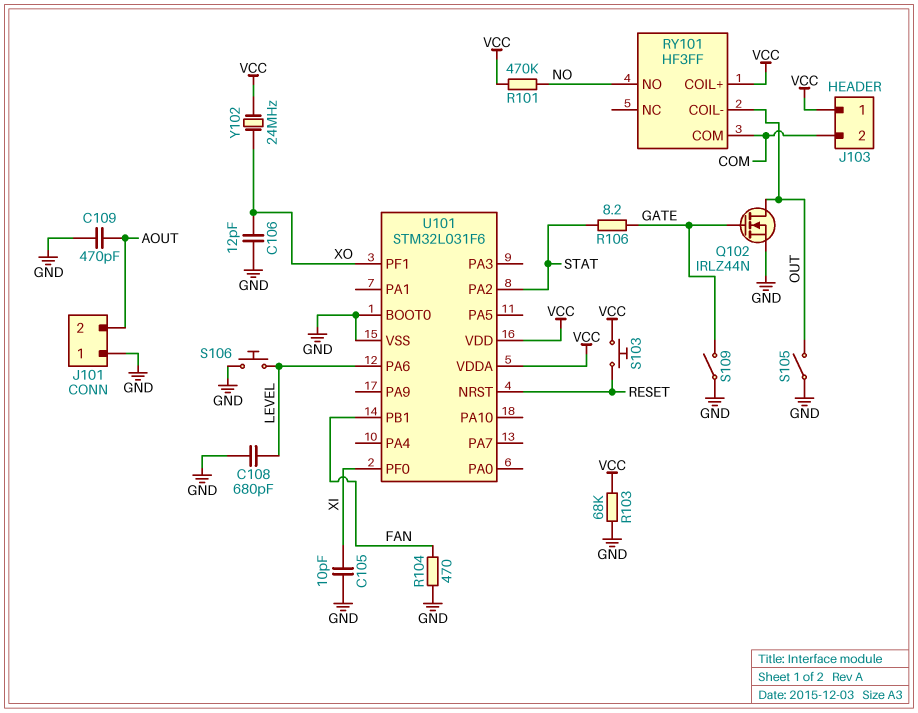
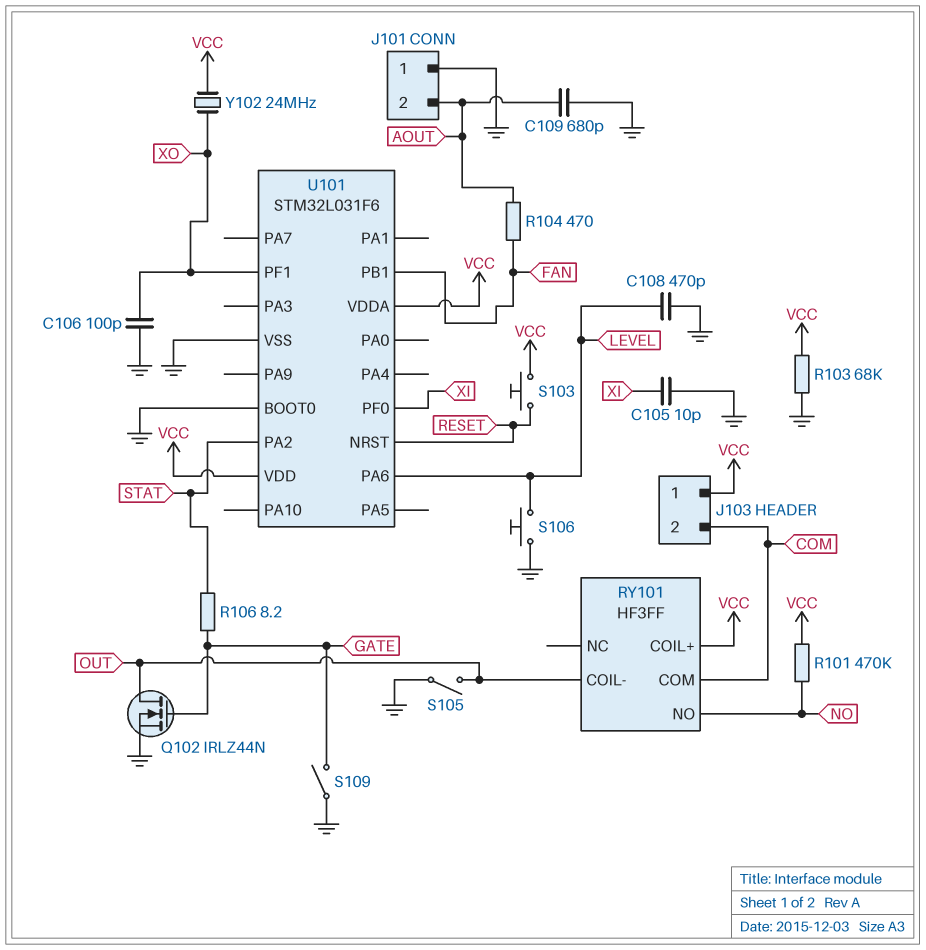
C106: 12pF (GND, XO) -> 100pF (GND, XO)
C108: 680pF (GND, LEVEL) -> 470pF (GND, LEVEL)
C109: 470pF (AOUT, GND) -> 680pF (AOUT, GND)
R104: 470 (FAN, GND) -> 470 (AOUT, FAN)

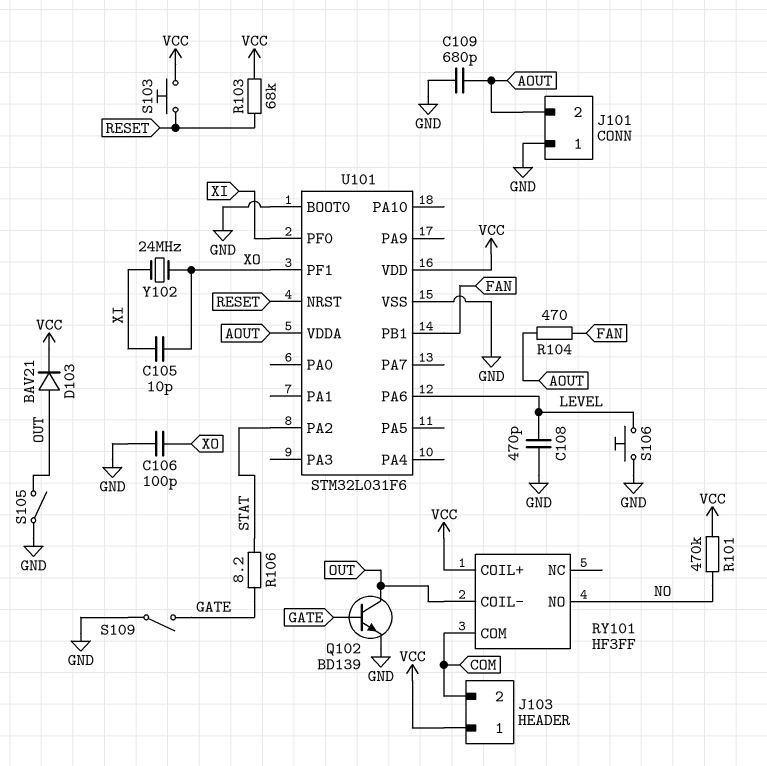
C105: 10pF (GND, XI) -> 10pF (XI, XO)
D103: none -> diode BAV21 (A OUT, K VCC)
Q102: NMOS IRLZ44N (G GATE, D OUT, S GND) -> NPN BD139 (B GATE, C OUT, E GND)
R103: 68k (GND, VCC) -> 68k (RESET, VCC)
U101 pin VDDA: VCC -> AOUT
Y102: 24MHz (VCC, XO) -> 24MHz (XI, XO)

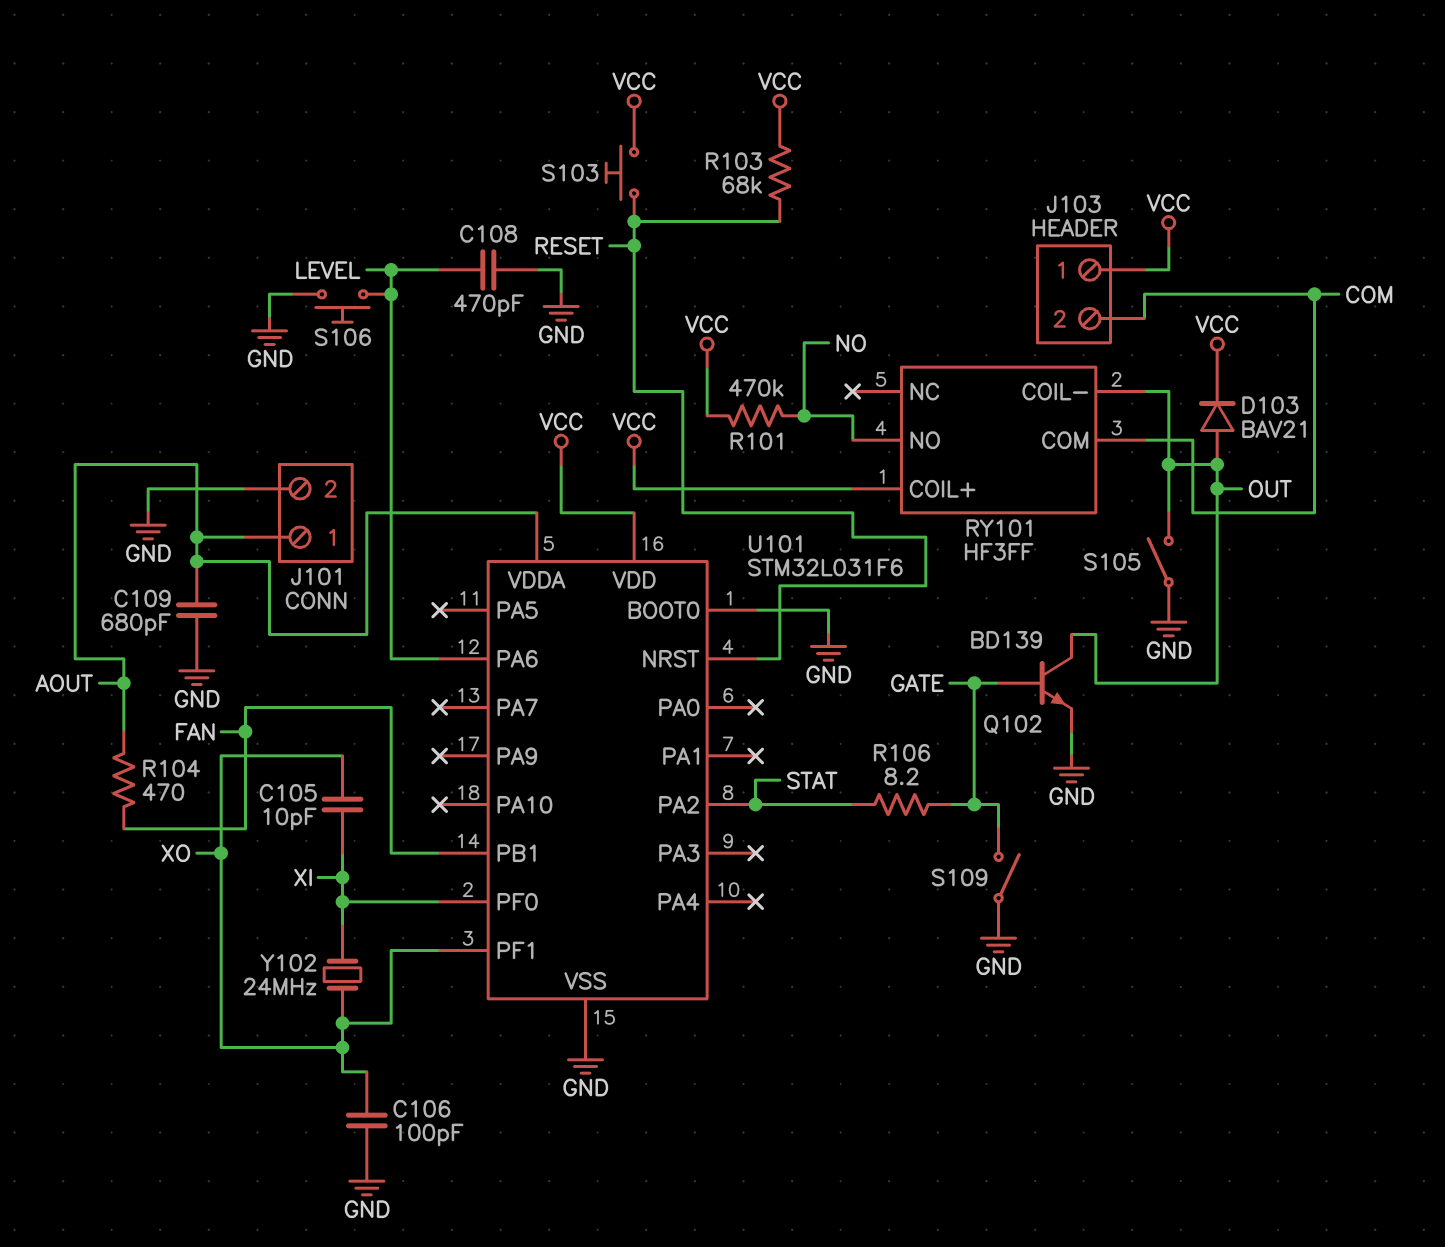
J101 pin 1: GND -> AOUT
J101 pin 2: AOUT -> GND

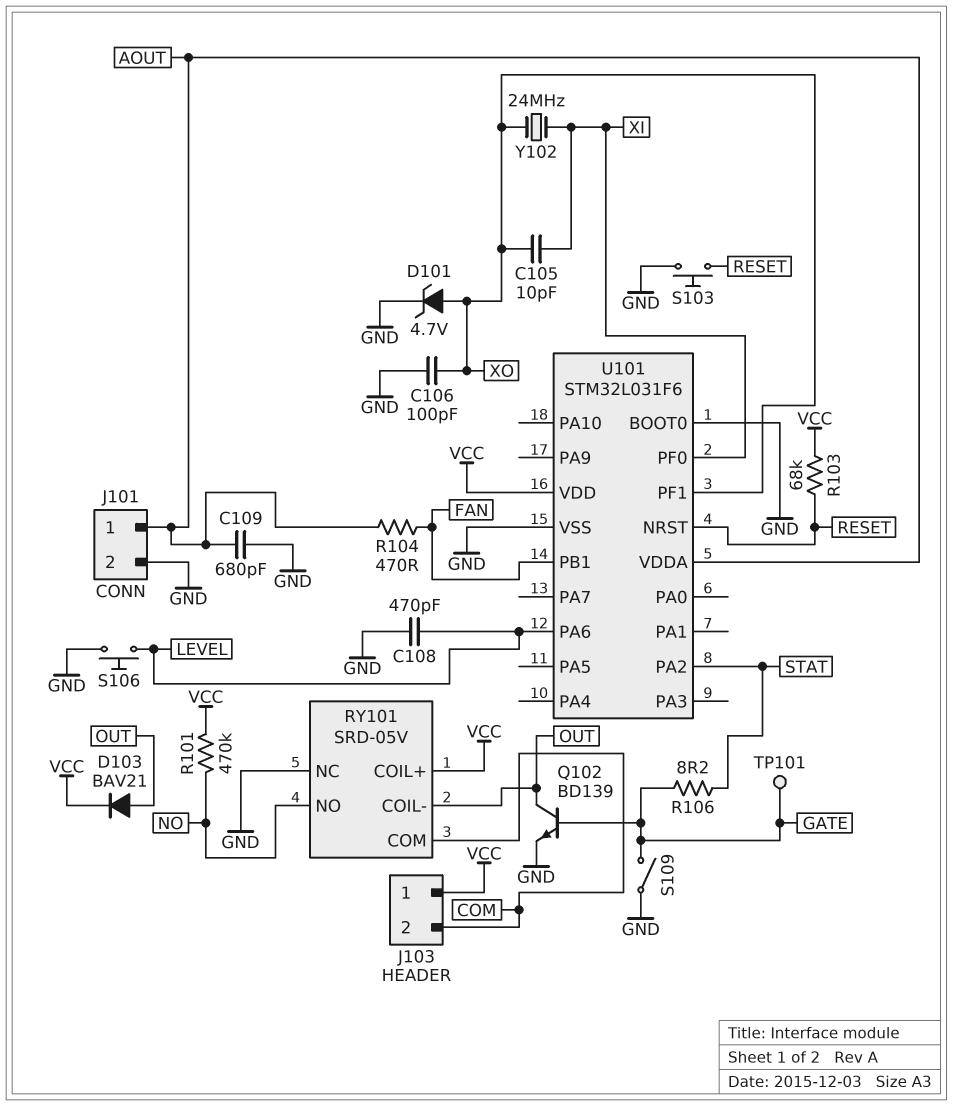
D101: none -> zener 4.7V (A XO, K GND)
RY101: HF3FF -> SRD-05V
RY101 pin NC: none -> GND
S103: button (RESET, VCC) -> button (GND, RESET)
S105: switch (GND, OUT) -> none
TP101: none -> test point (GATE)

